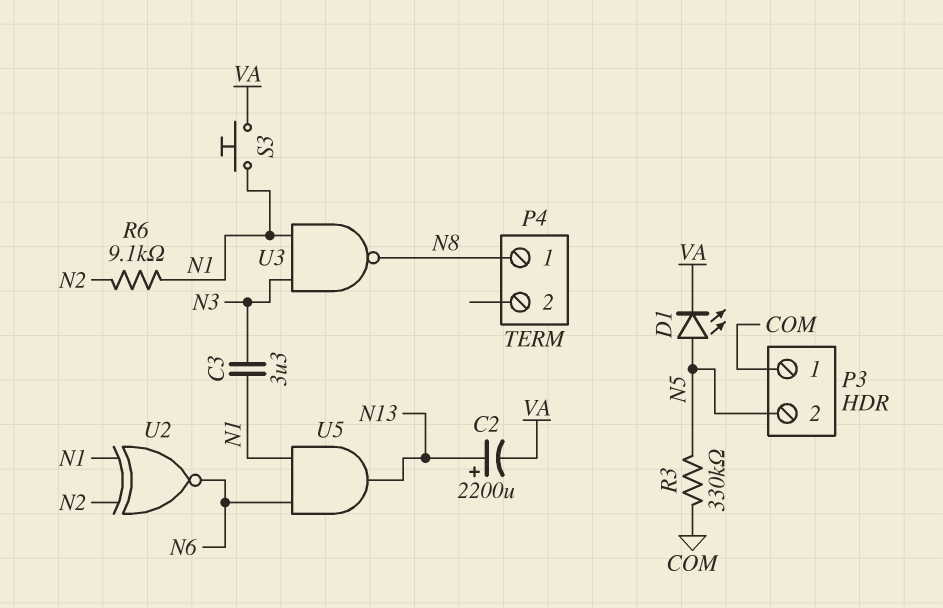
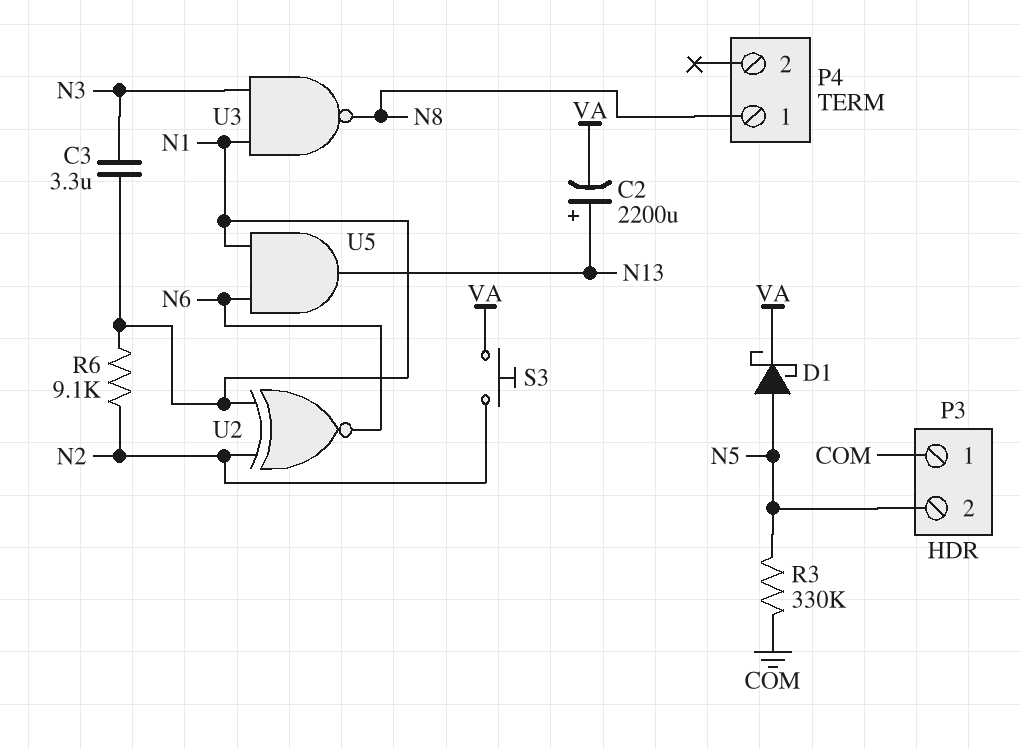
D1: LED (A N5, K VA) -> schottky (A N5, K VA)
S3: button (N1, VA) -> button (N2, VA)

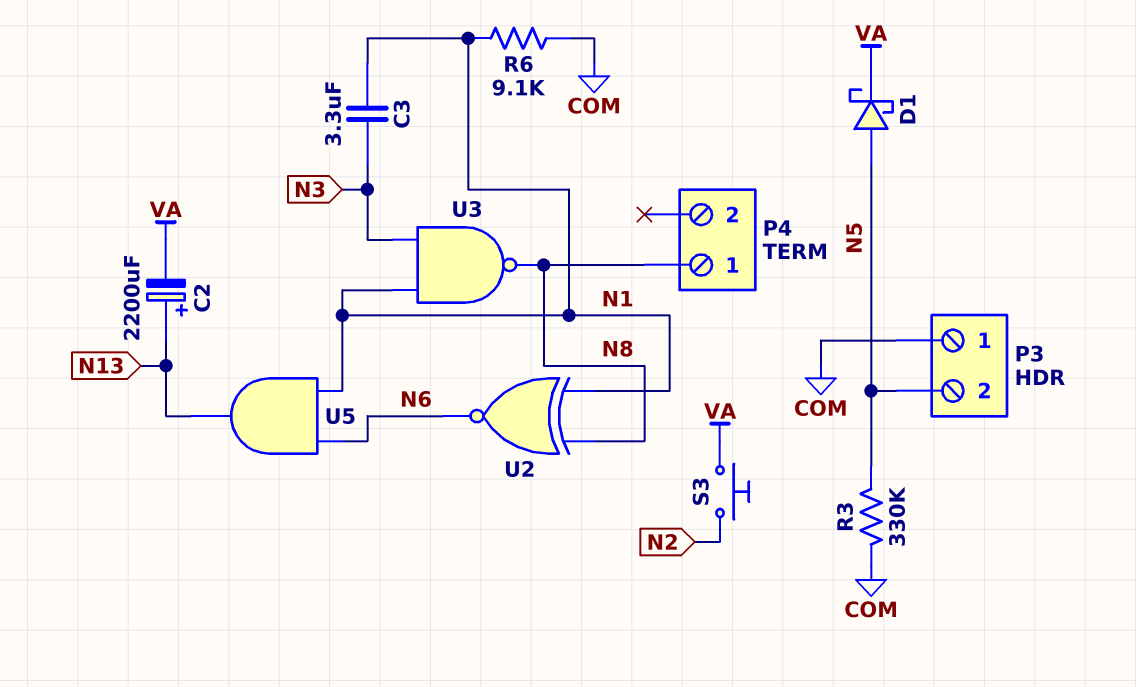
R6: 9.1k (N1, N2) -> 9.1k (COM, N1)
U2: XNOR (in N1, in N2, out N6) -> XNOR (in N1, in N8, out N6)

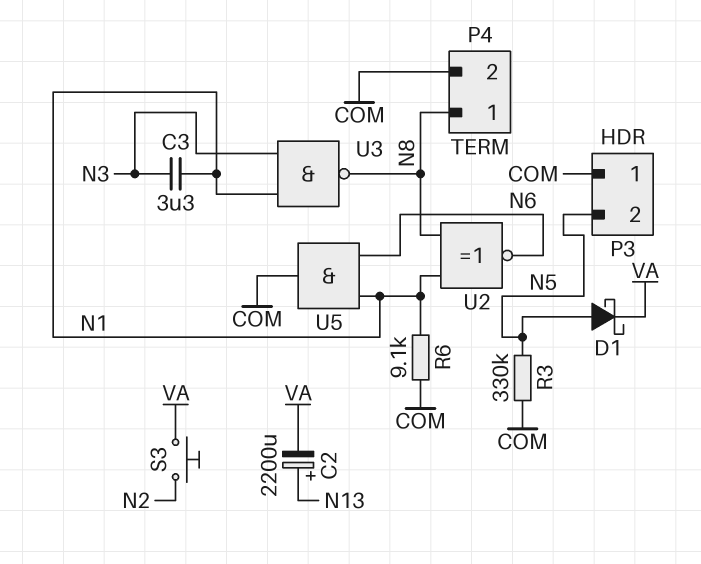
P4 pin 2: none -> COM
U5: AND (in N1, in N6, out N13) -> AND (in N1, in N6, out COM)

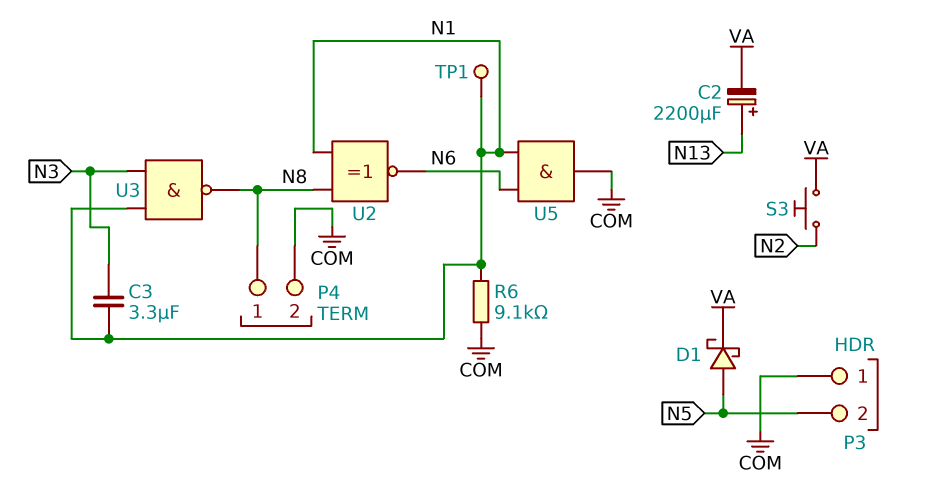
R3: 330k (COM, N5) -> none
TP1: none -> test point (N1)

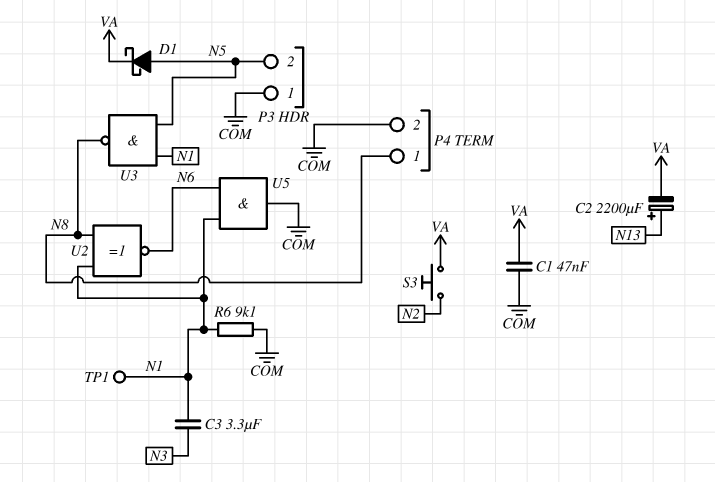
C1: none -> 47nF (COM, VA)
U3: NAND (in N1, in N3, out N8) -> NAND (in N1, in N5, out N8)

